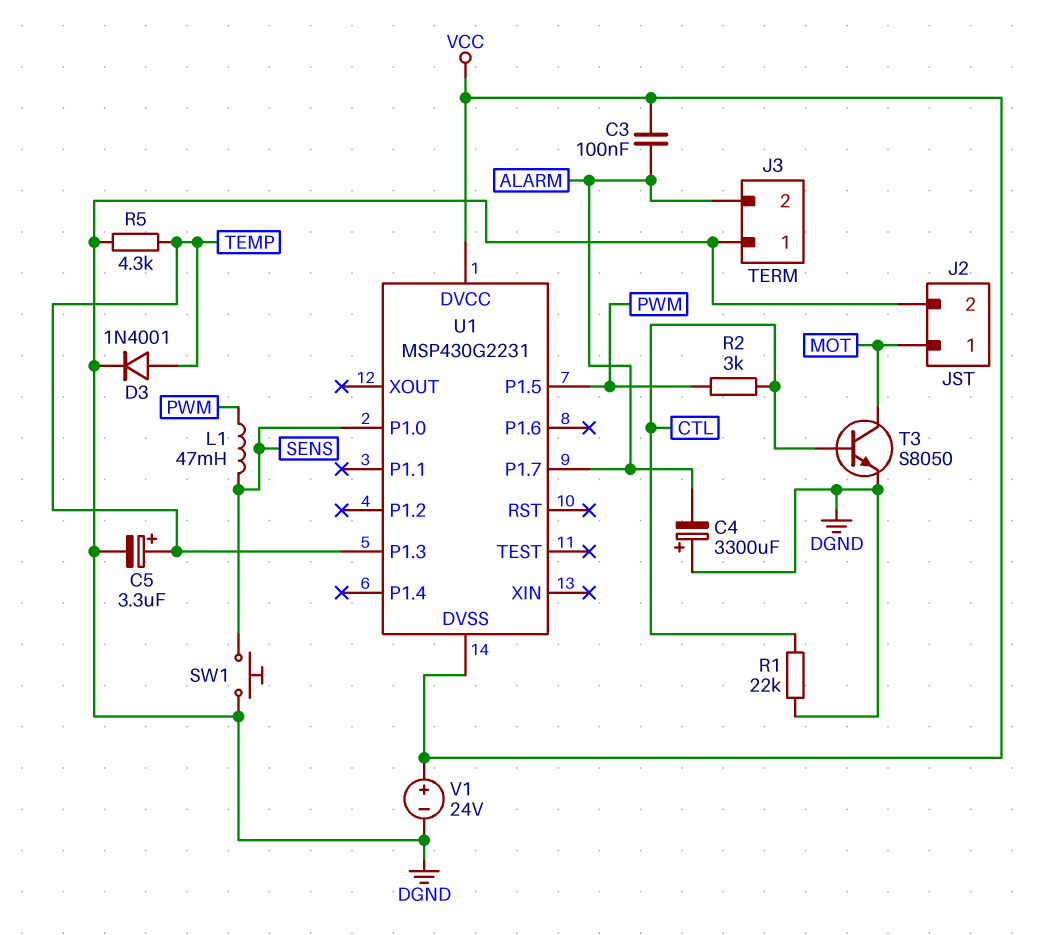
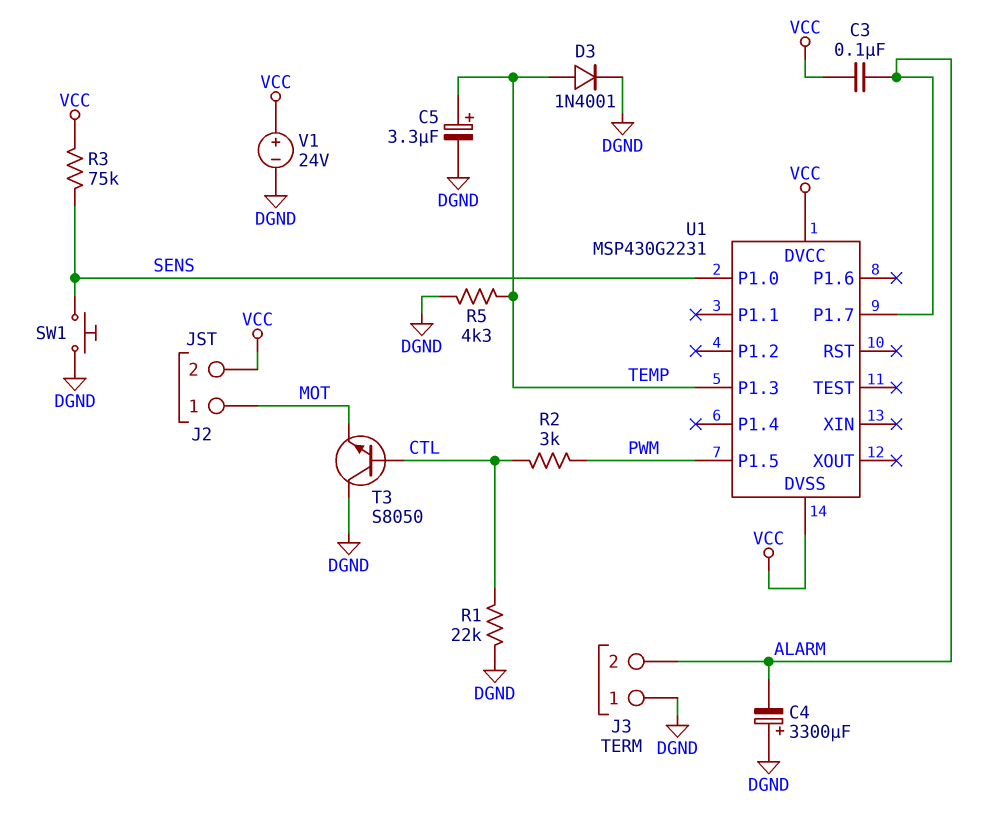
J2 pin 2: DGND -> VCC
L1: 47mH (PWM, SENS) -> none
R3: none -> 75k (SENS, VCC)
T3: NPN S8050 (B CTL, C MOT, E DGND) -> NPN S8050 (B CTL, C DGND, E MOT)

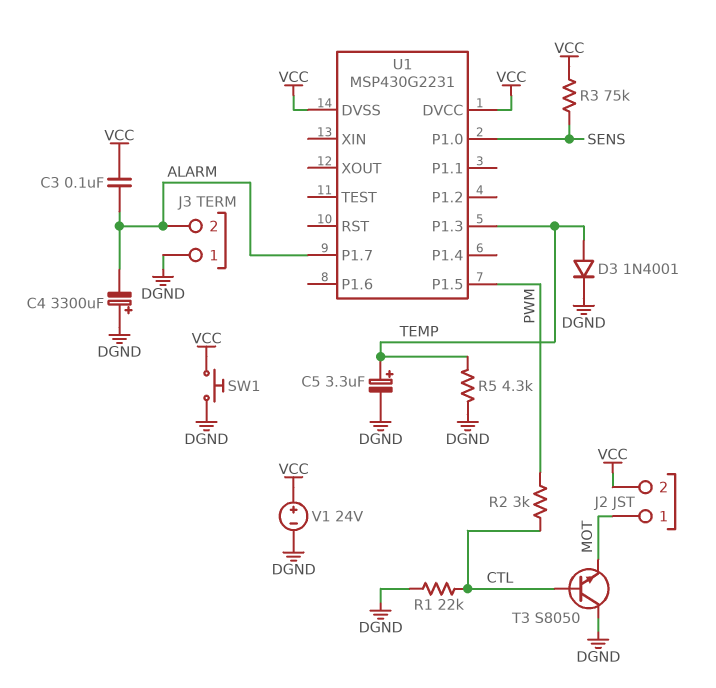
SW1: button (DGND, SENS) -> button (DGND, VCC)

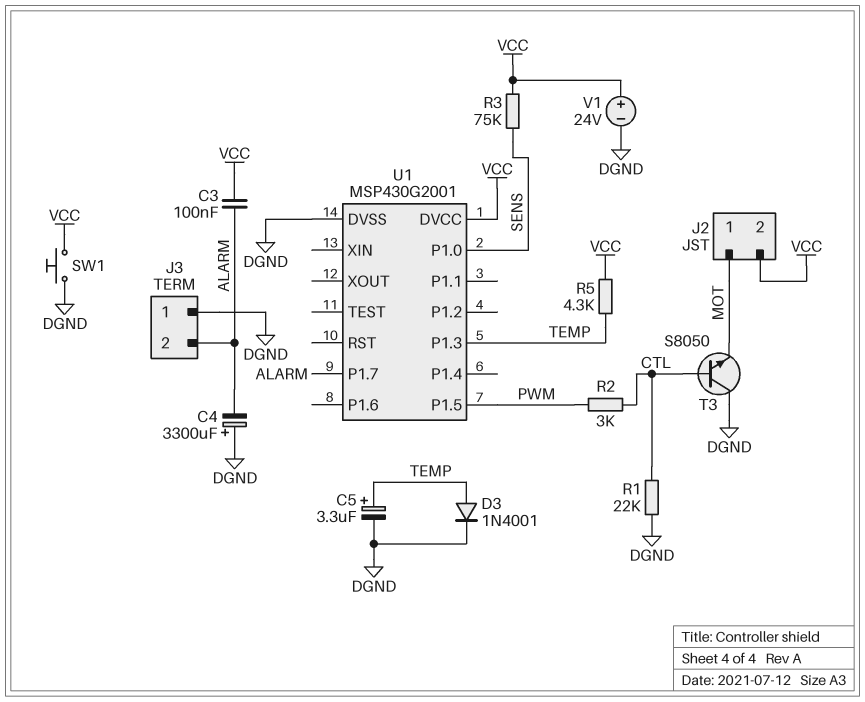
R5: 4.3k (DGND, TEMP) -> 4.3k (TEMP, VCC)
U1: MSP430G2231 -> MSP430G2001
U1 pin DVSS: VCC -> DGND

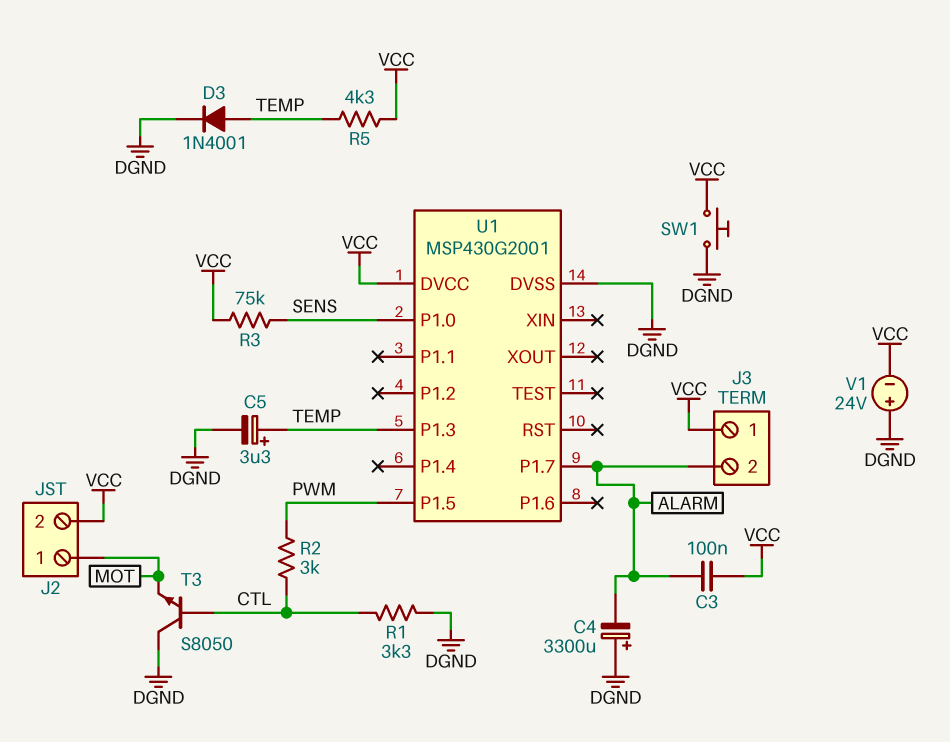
J3 pin 1: DGND -> VCC
R1: 22k (CTL, DGND) -> 3.3k (CTL, DGND)
V1: 24V (plus VCC, minus DGND) -> 24V (plus DGND, minus VCC)

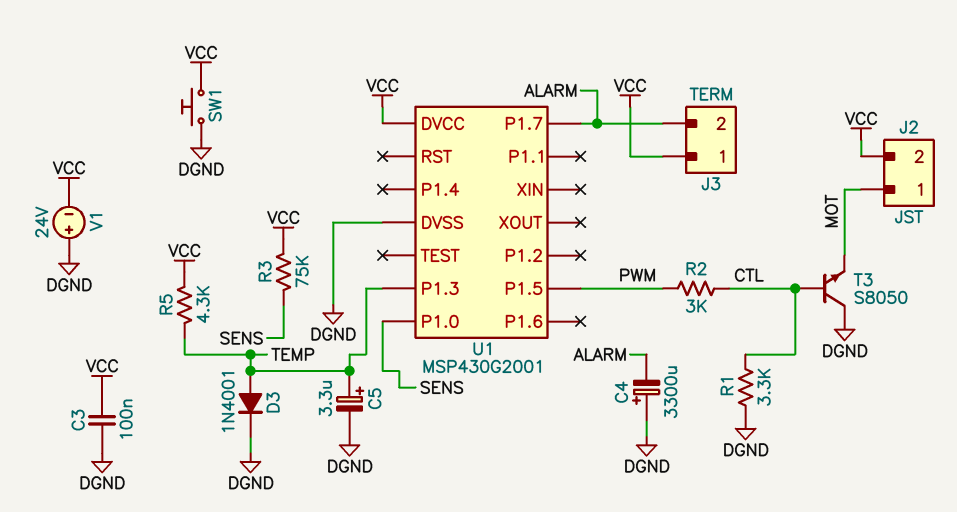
C3: 100nF (ALARM, VCC) -> 100nF (DGND, VCC)

